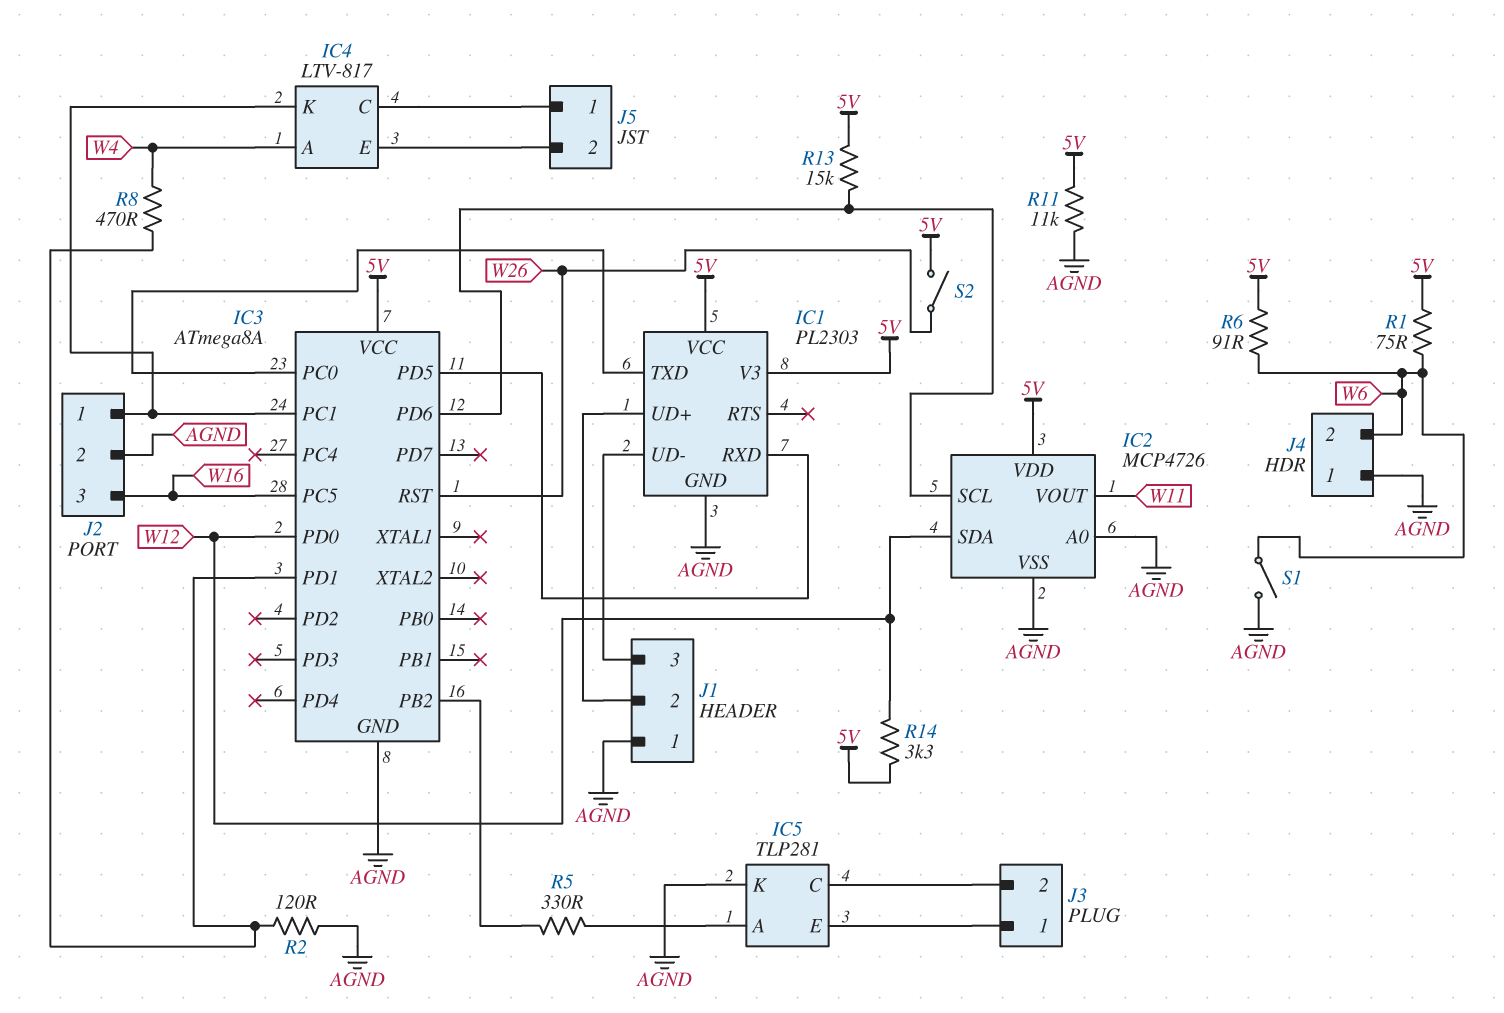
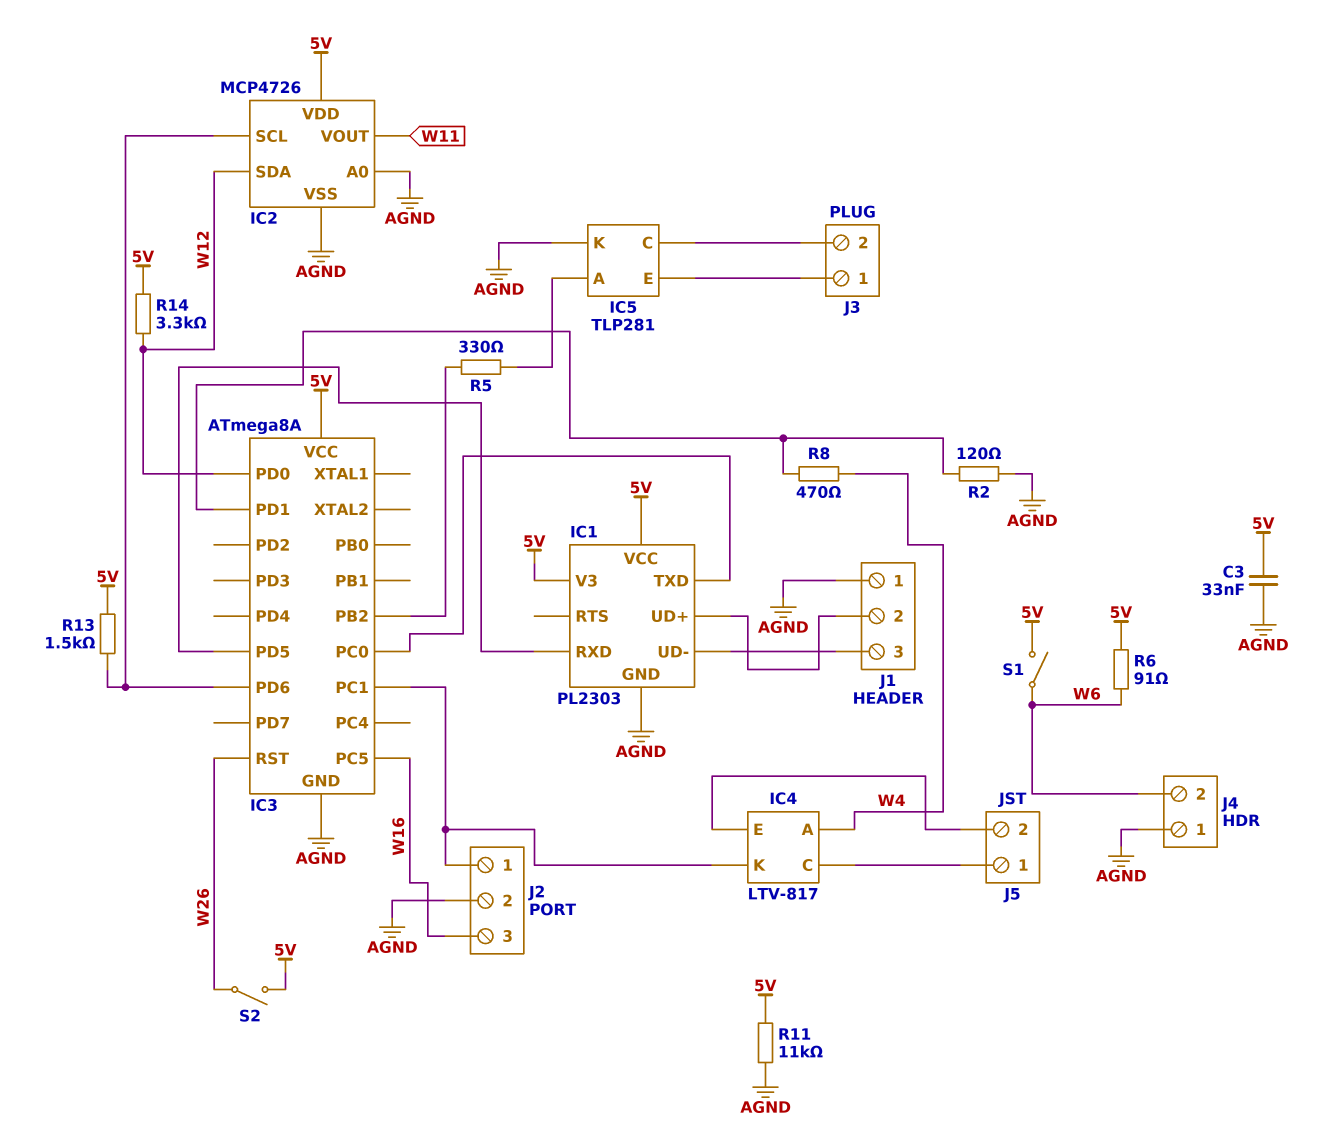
C3: none -> 33nF (5V, AGND)
R1: 75 (5V, W6) -> none
R13: 15k (5V, IC2/SCL) -> 1.5k (5V, IC2/SCL)
S1: switch (AGND, W6) -> switch (5V, W6)

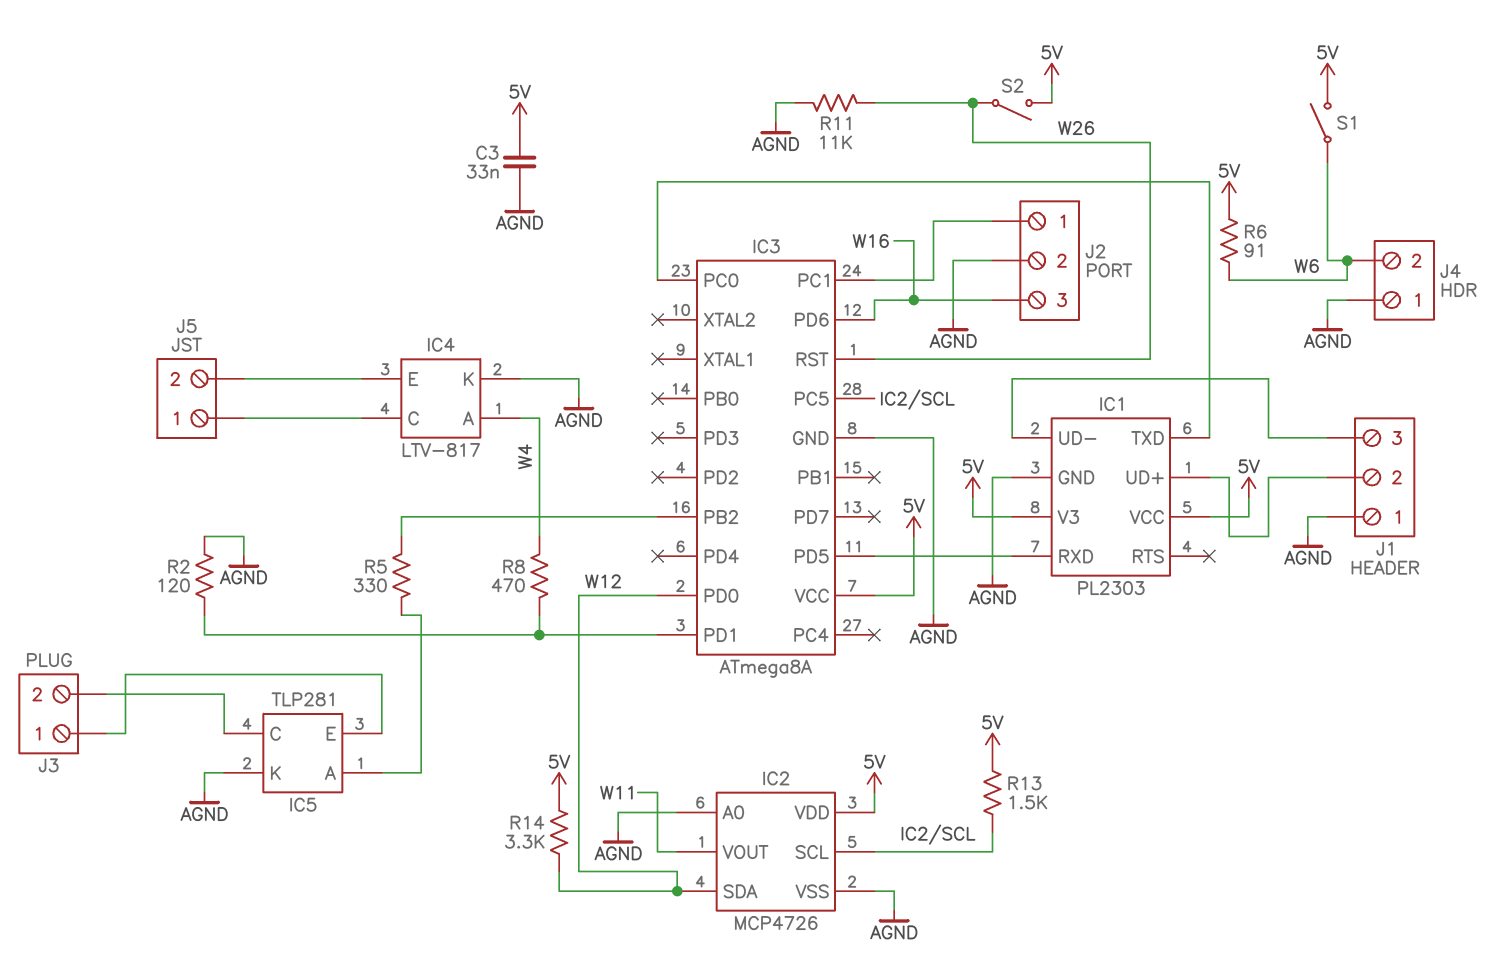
IC3 pin PC5: W16 -> IC2/SCL
IC3 pin PD6: IC2/SCL -> W16
IC4 pin K: IC3/PC1 -> AGND
R11: 11k (5V, AGND) -> 11k (AGND, W26)

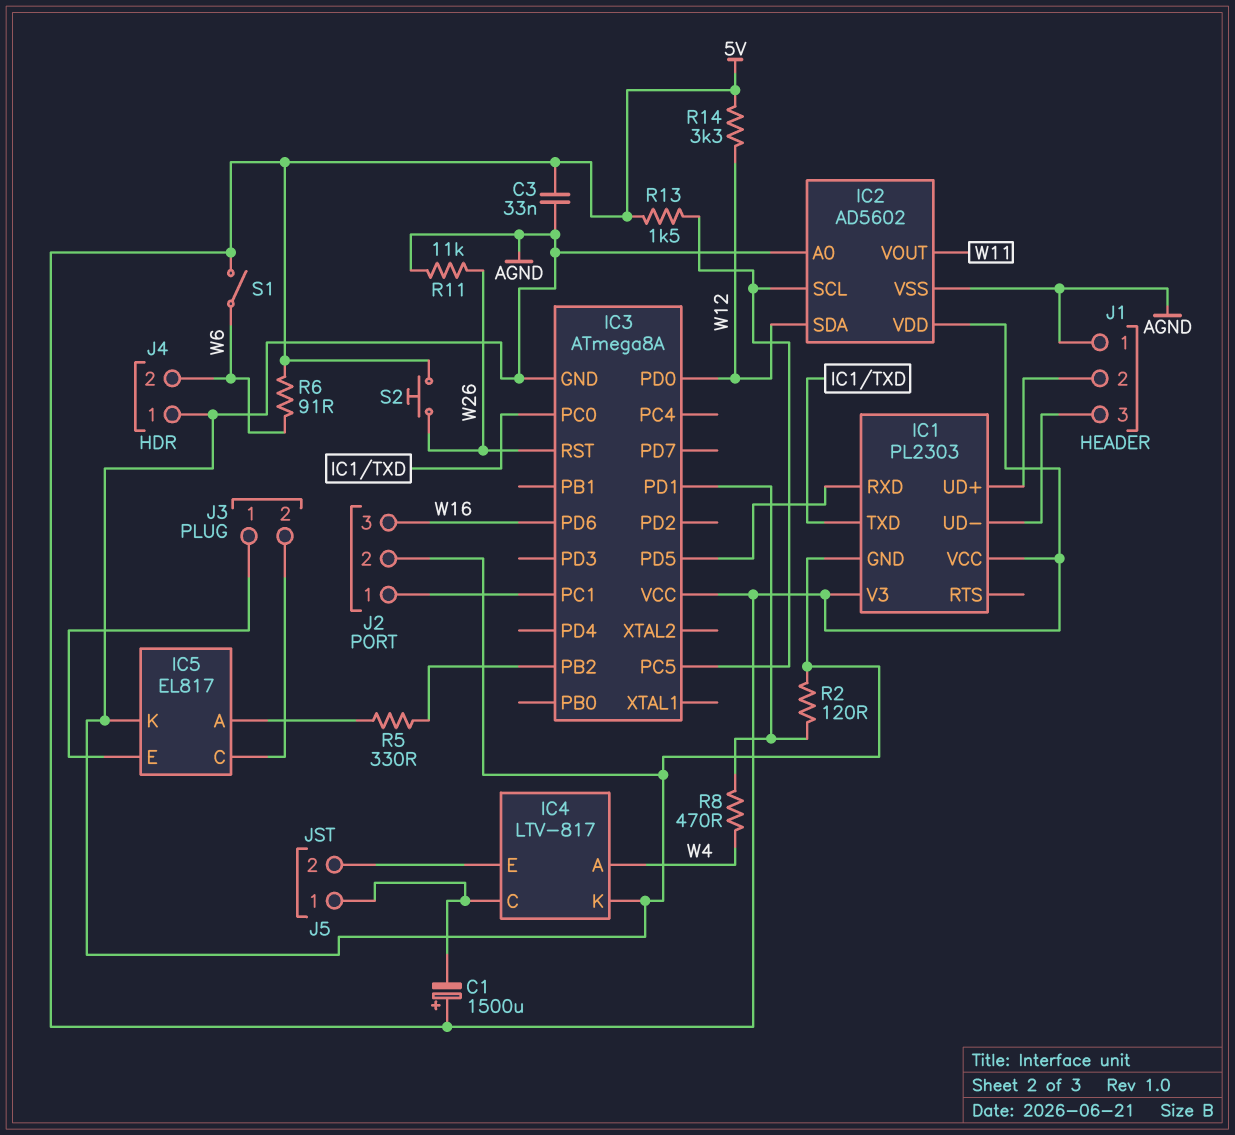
C1: none -> 1500uF (plus 5V, minus IC4/C)
IC2: MCP4726 -> AD5602
IC5: TLP281 -> EL817
S2: switch (5V, W26) -> button (5V, W26)

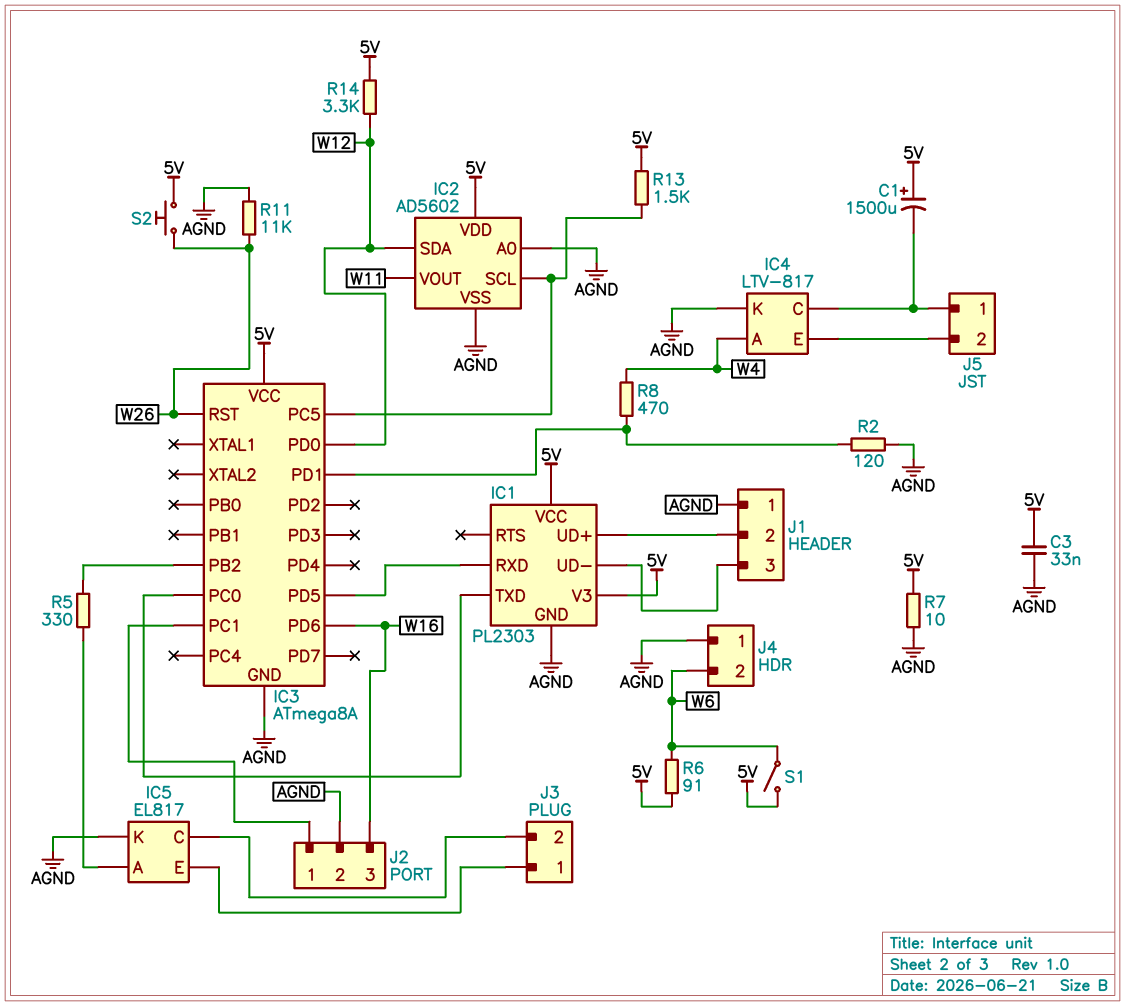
R7: none -> 10 (5V, AGND)

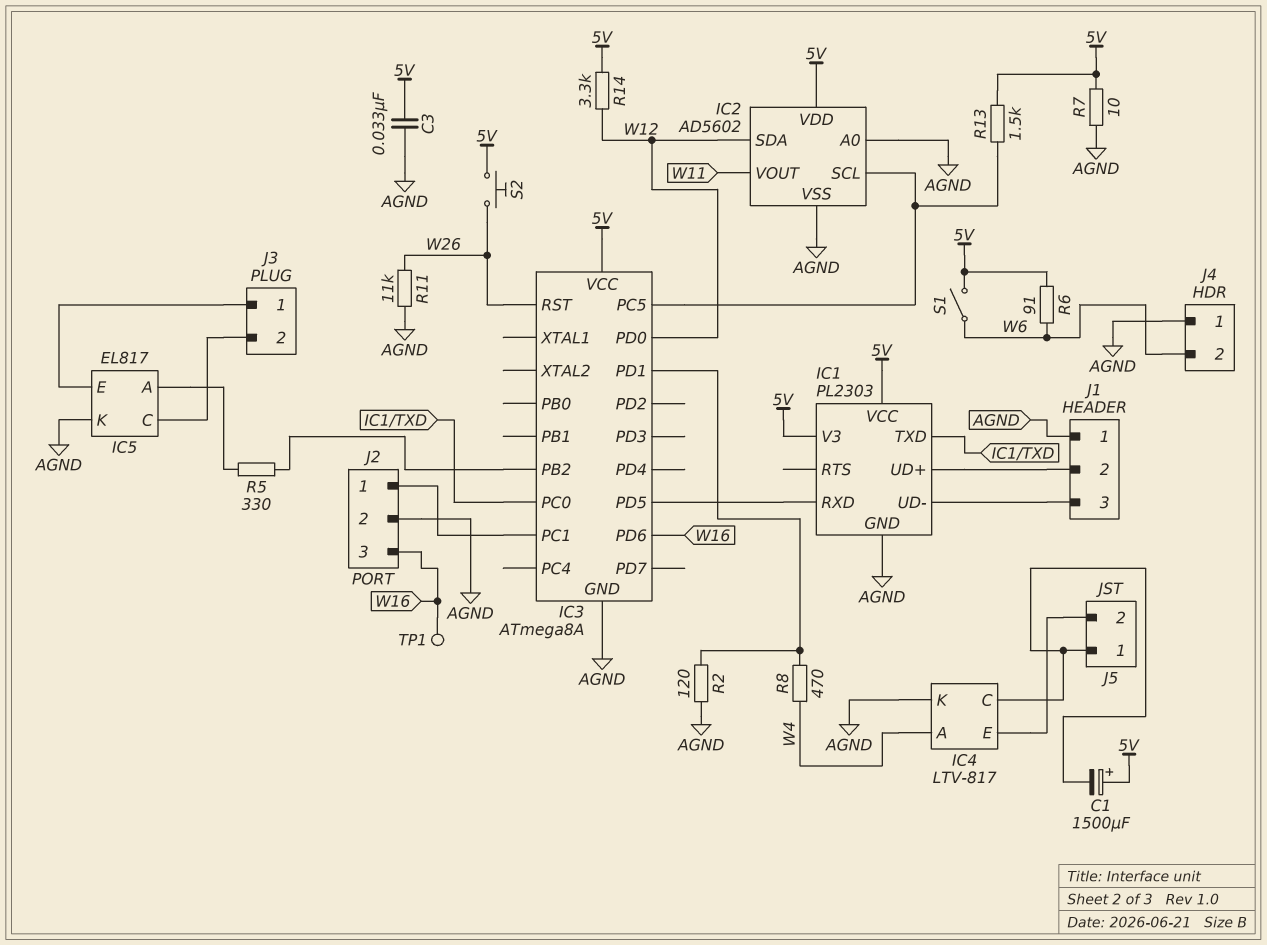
TP1: none -> test point (W16)

